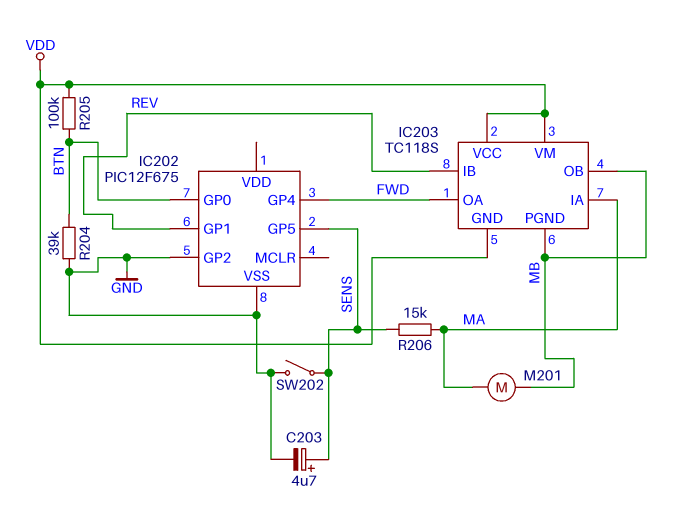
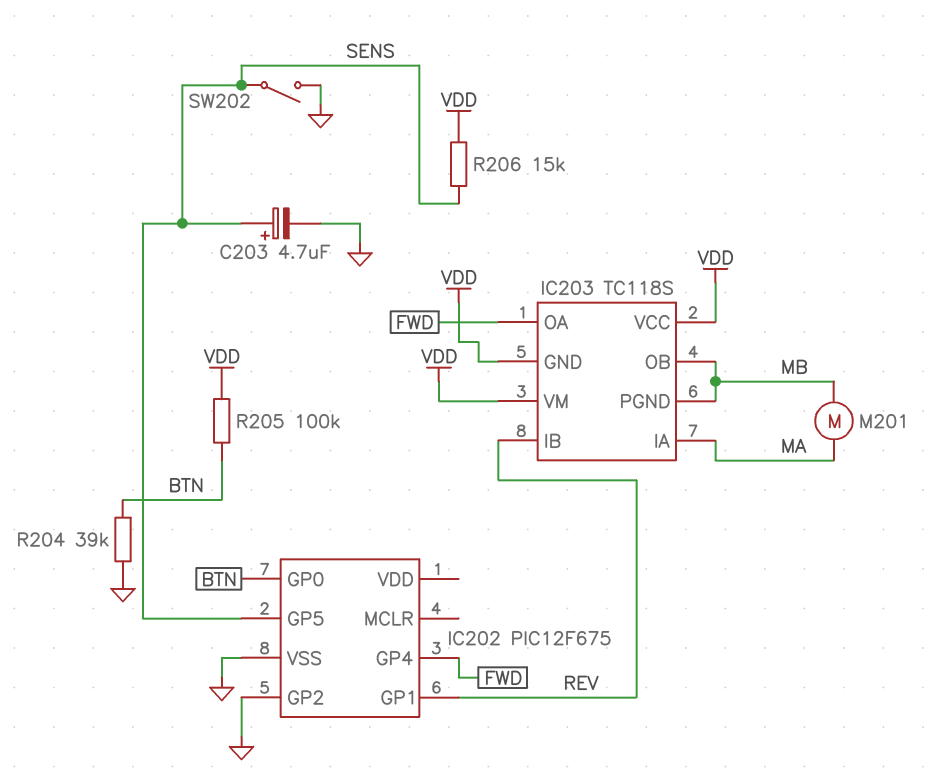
R206: 15k (MA, SENS) -> 15k (SENS, VDD)

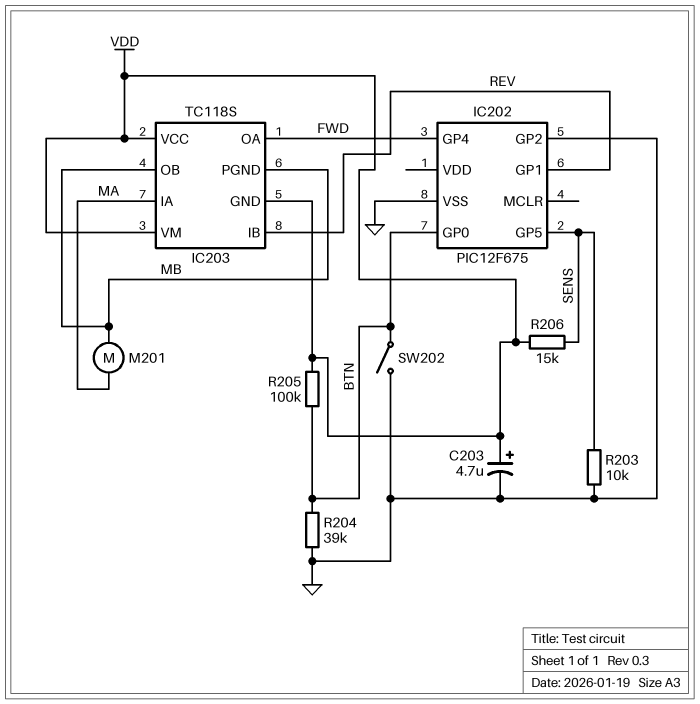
C203: 4.7uF (plus SENS, minus GND) -> 4.7uF (plus VDD, minus GND)
R203: none -> 10k (GND, SENS)
SW202: switch (GND, SENS) -> switch (BTN, GND)

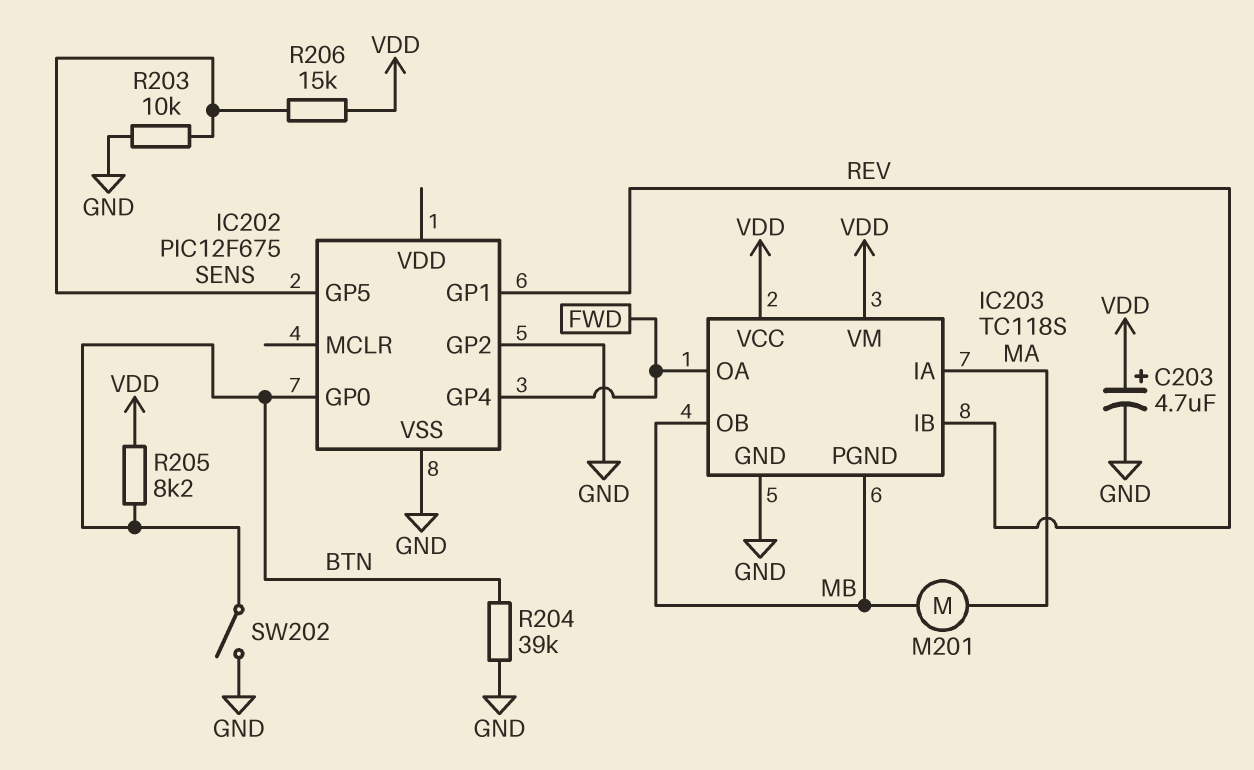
IC203 pin GND: VDD -> GND
R205: 100k (BTN, VDD) -> 8.2k (BTN, VDD)

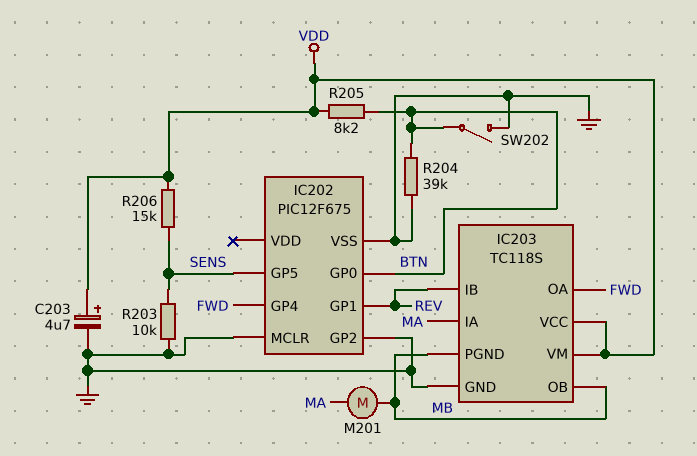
IC202 pin MCLR: none -> GND

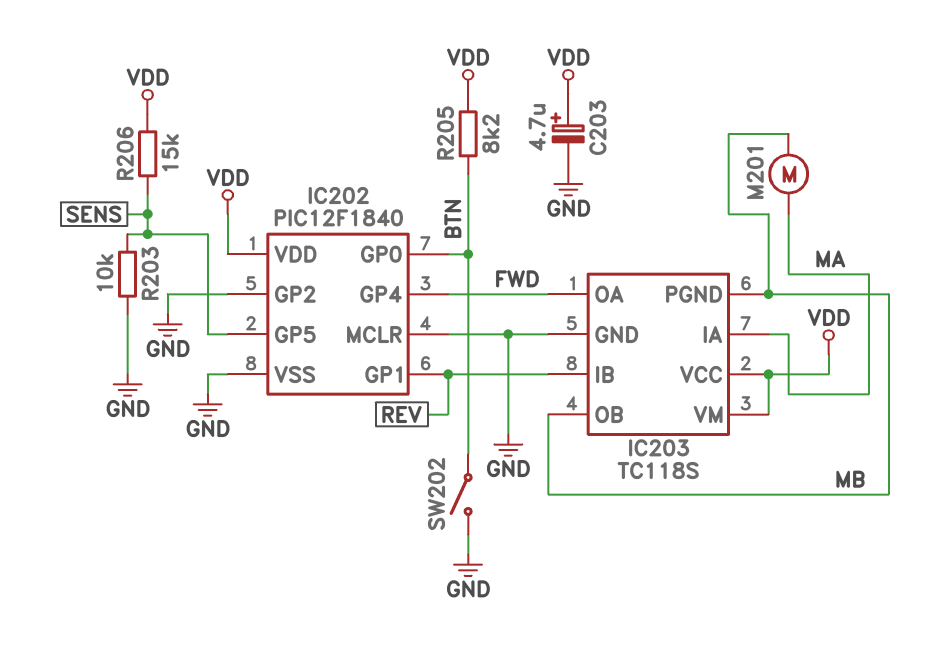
IC202: PIC12F675 -> PIC12F1840
IC202 pin VDD: none -> VDD
R204: 39k (BTN, GND) -> none

